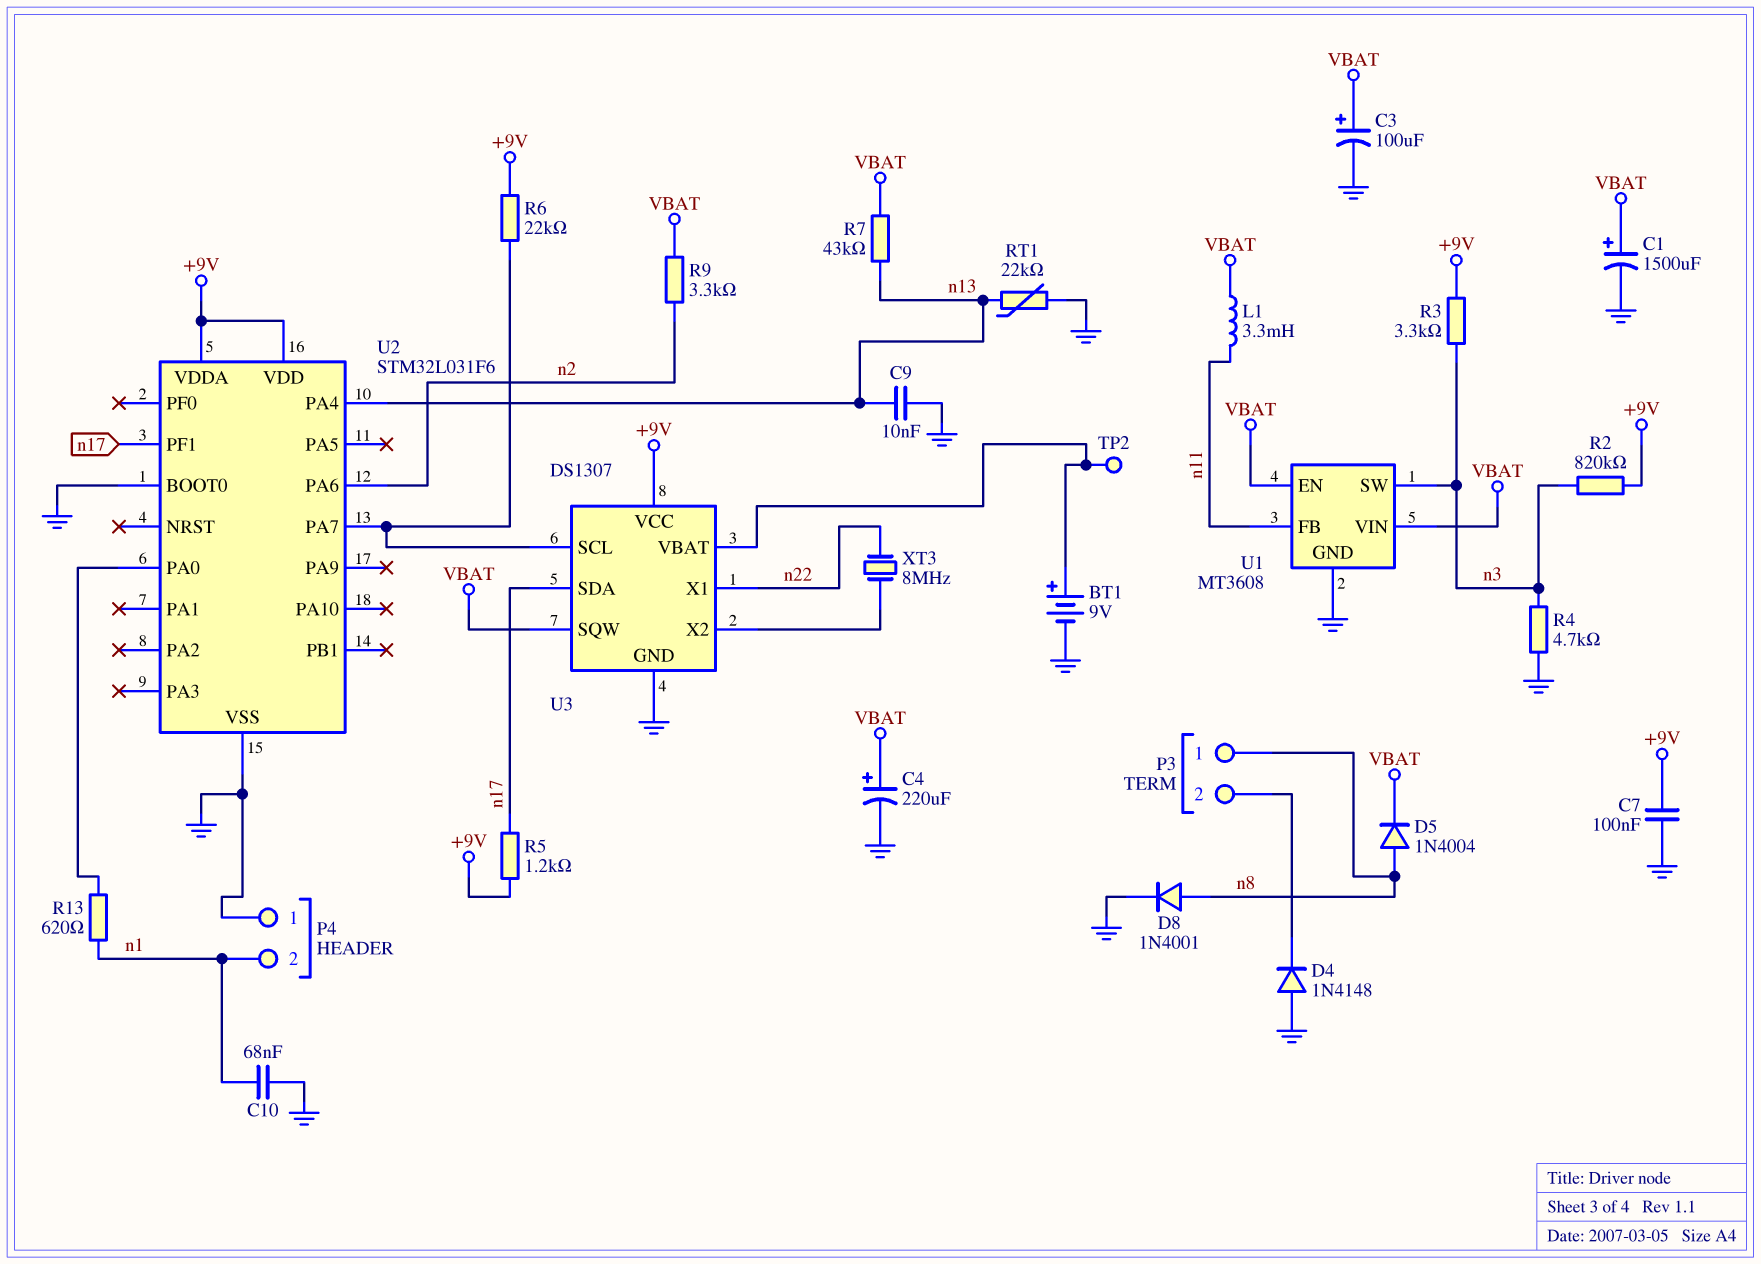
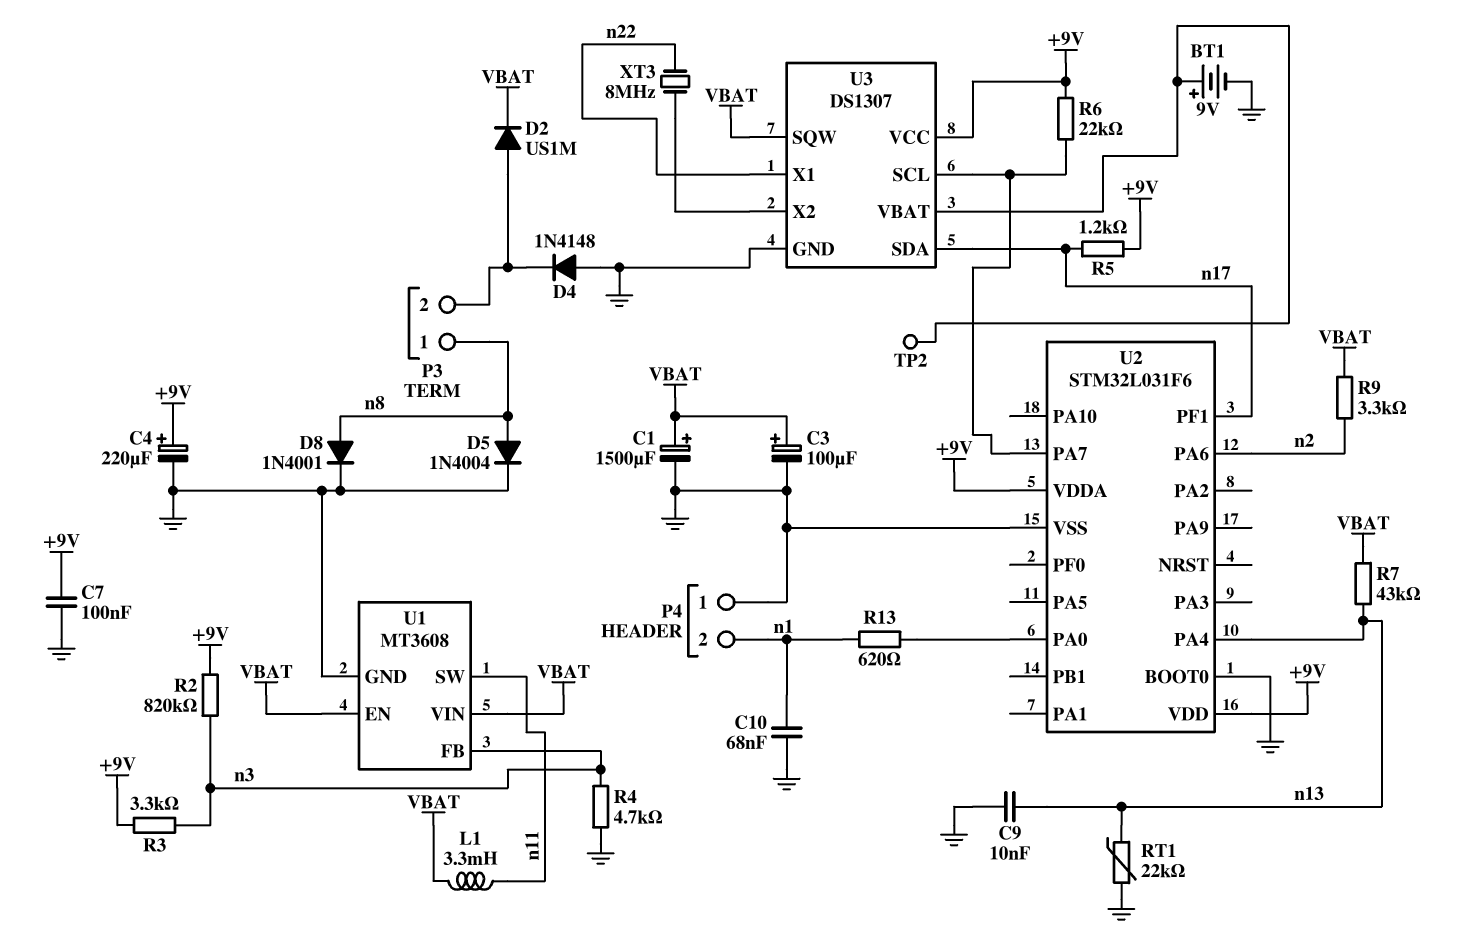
C4: 220uF (plus VBAT, minus GND) -> 220uF (plus +9V, minus GND)
D2: none -> diode US1M (A P3/2, K VBAT)
D5: diode 1N4004 (A n8, K VBAT) -> diode 1N4004 (A n8, K GND)
U1 pin FB: n11 -> n3
U1 pin SW: n3 -> n11

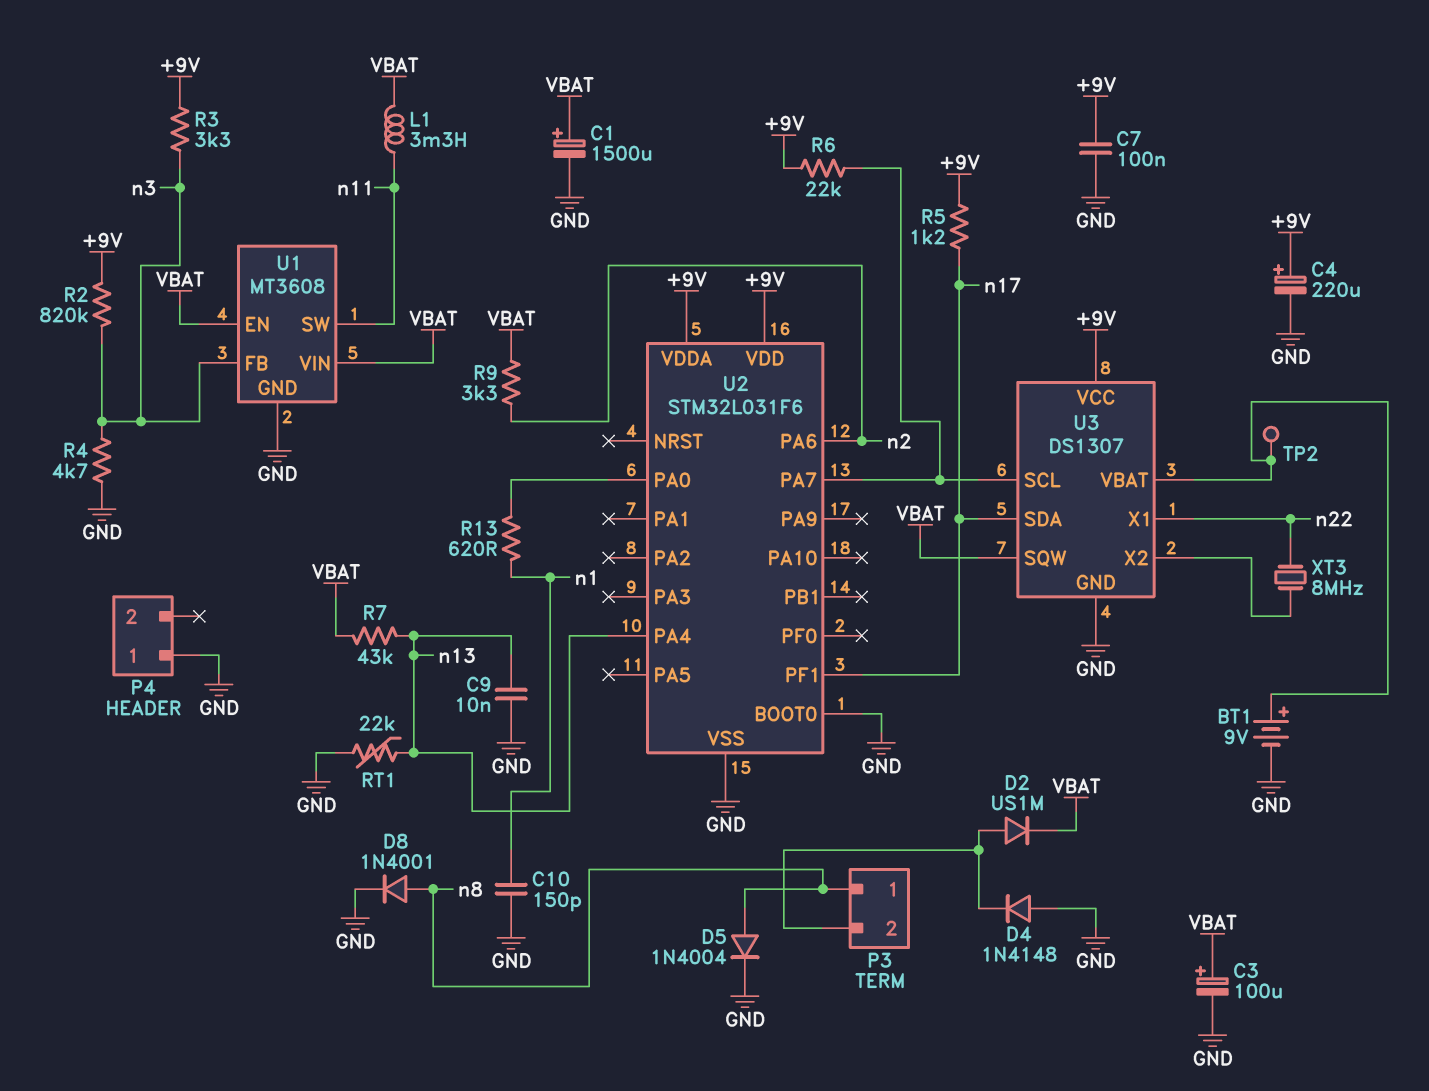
C10: 68nF (GND, n1) -> 150pF (GND, n1)
P4 pin 2: n1 -> none

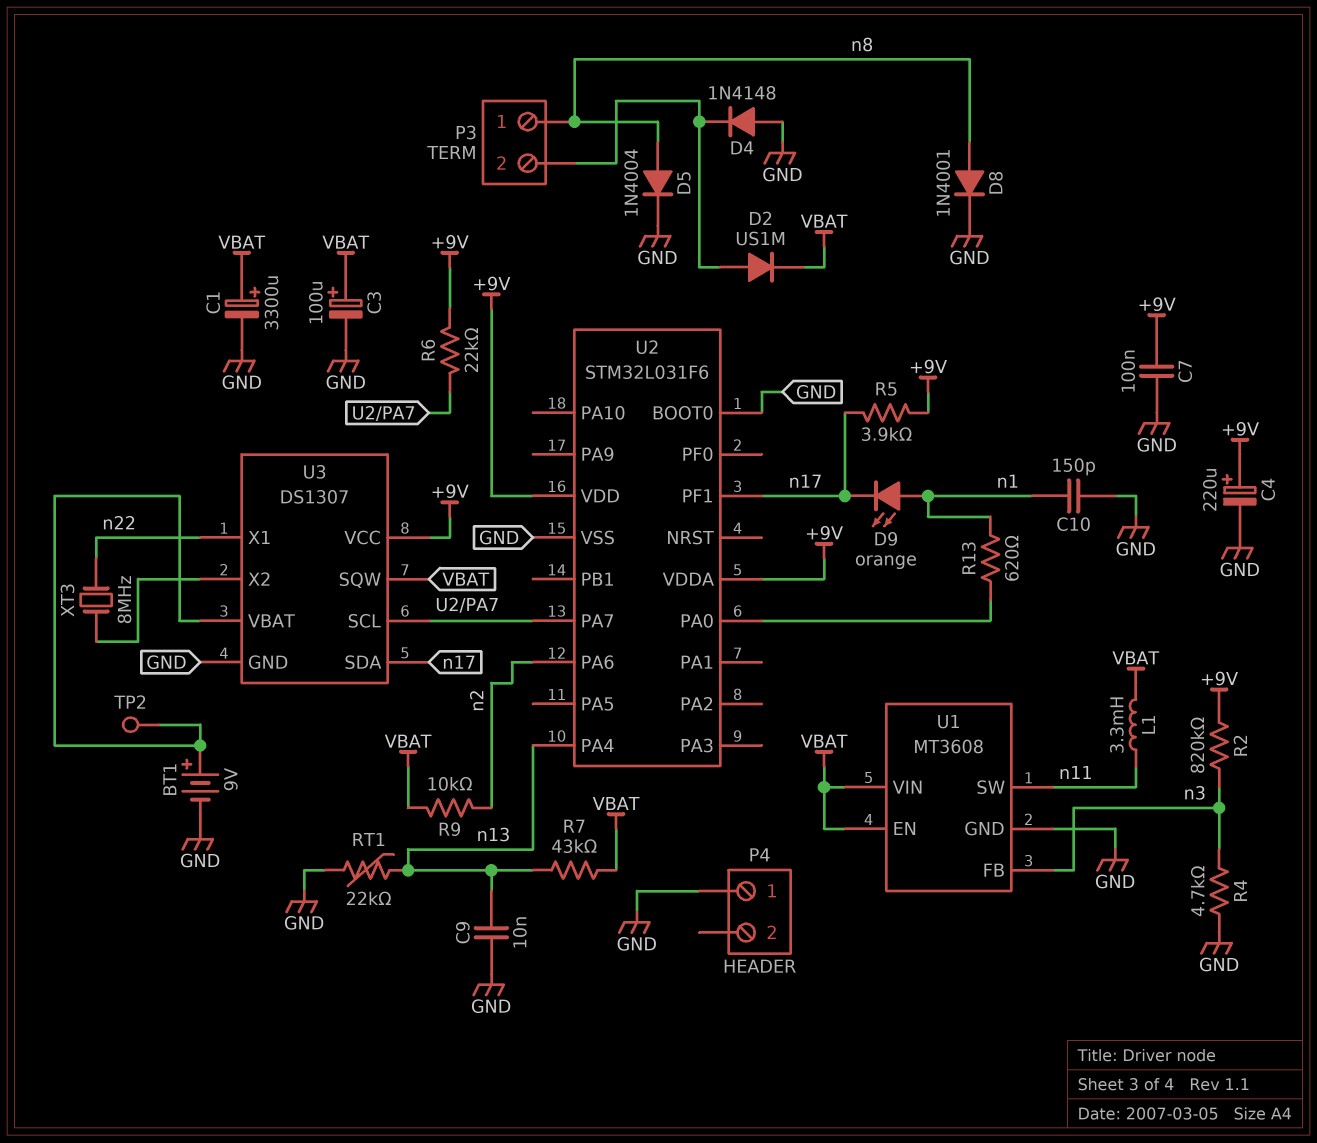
C1: 1500uF (plus VBAT, minus GND) -> 3300uF (plus VBAT, minus GND)
D9: none -> LED orange (A n1, K n17)
R3: 3.3k (+9V, n3) -> none
R5: 1.2k (+9V, n17) -> 3.9k (+9V, n17)
R9: 3.3k (VBAT, n2) -> 10k (VBAT, n2)

